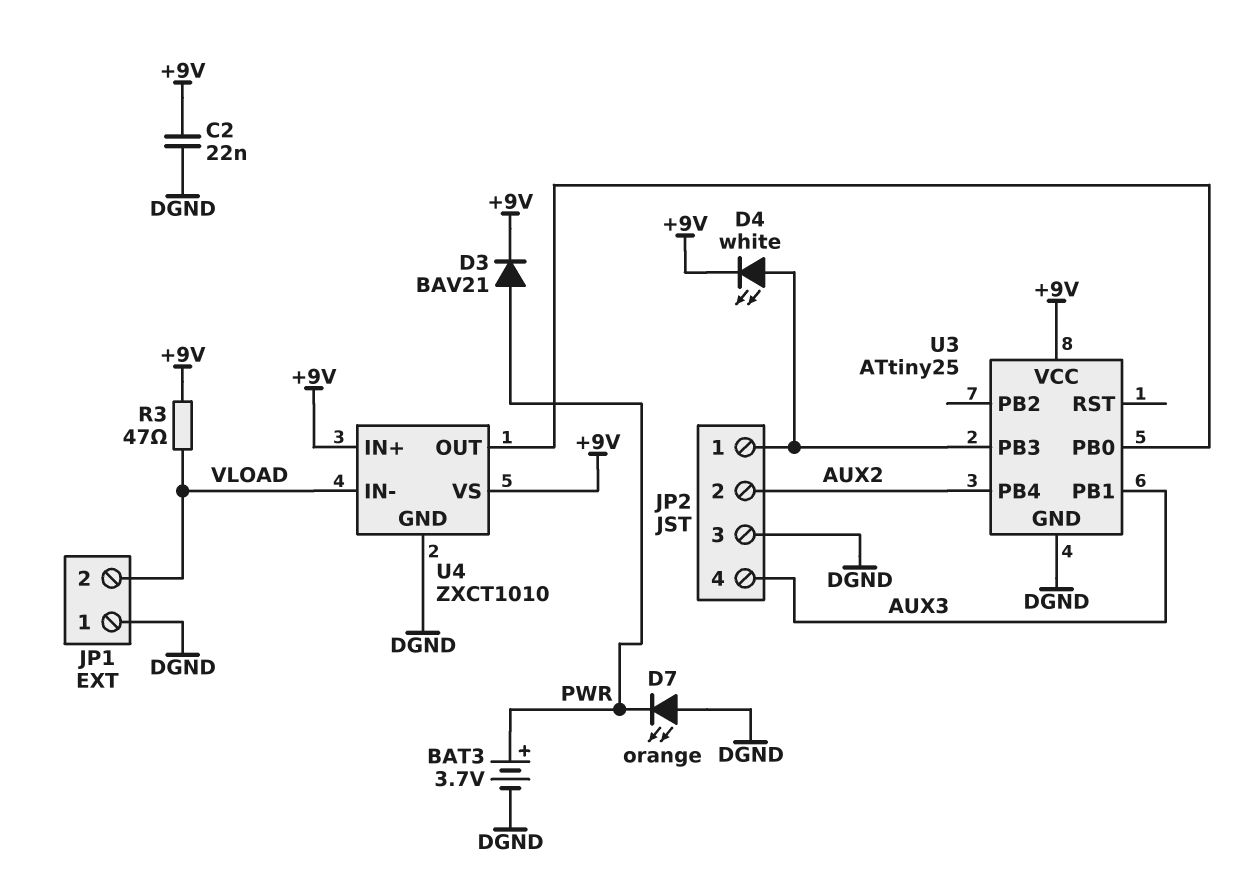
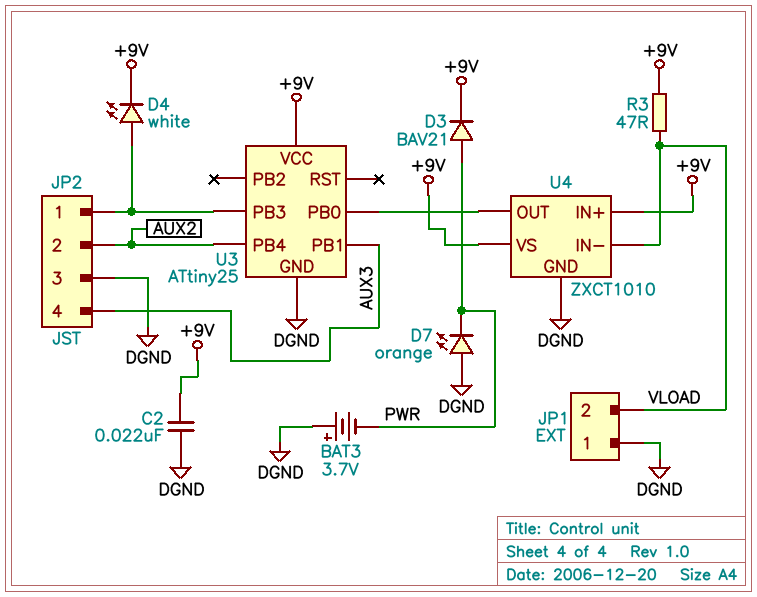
BAT3: 3.7V (plus PWR, minus DGND) -> 3.7V (plus DGND, minus PWR)

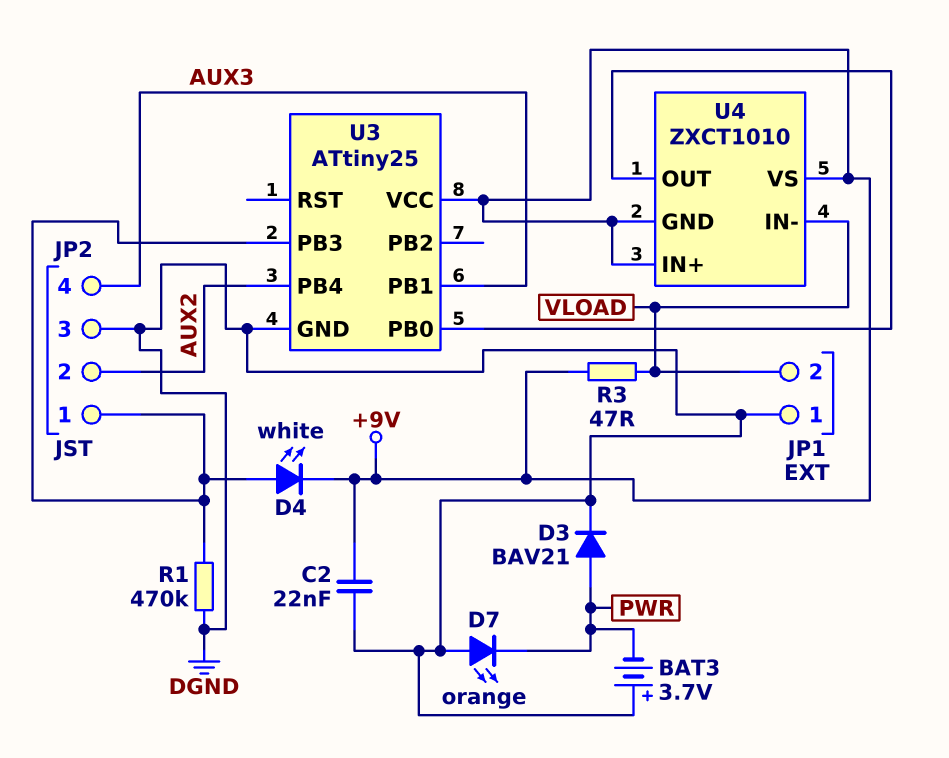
D3: diode BAV21 (A PWR, K +9V) -> diode BAV21 (A PWR, K DGND)
R1: none -> 470k (DGND, JP2/1)
U4 pin GND: DGND -> +9V

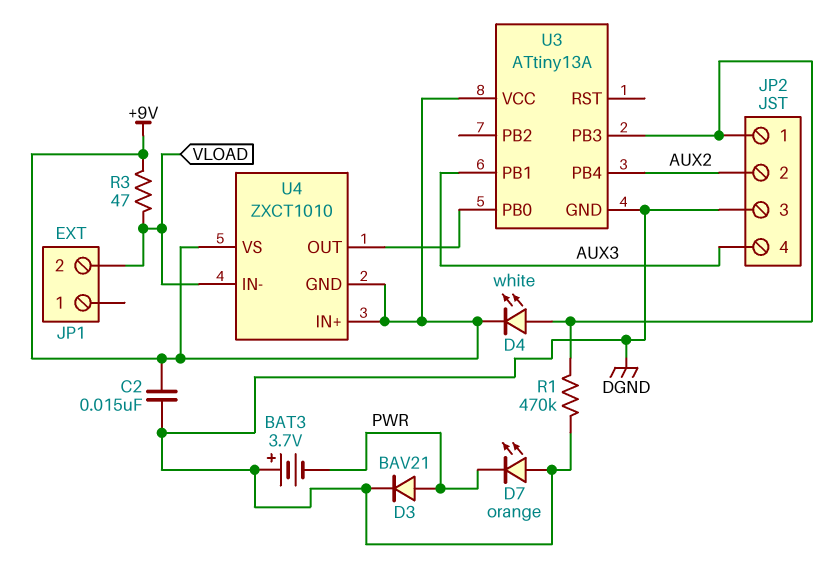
C2: 22nF (+9V, DGND) -> 15nF (+9V, DGND)
JP1 pin 1: DGND -> none
U3: ATtiny25 -> ATtiny13A

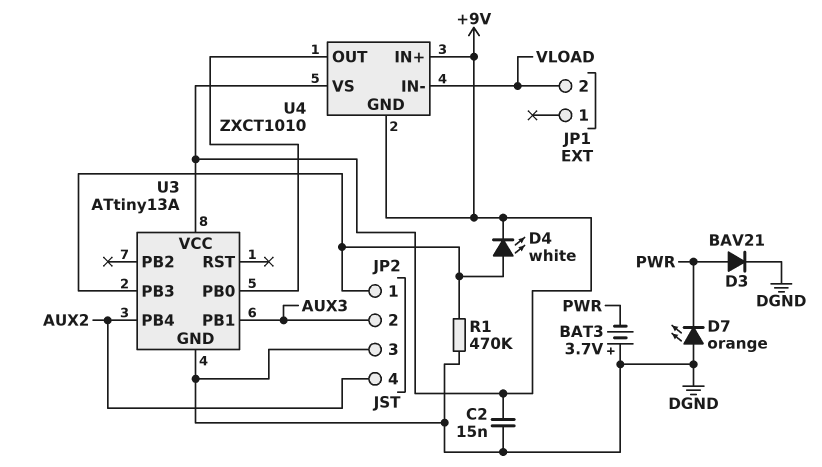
JP2 pin 2: AUX2 -> AUX3
JP2 pin 4: AUX3 -> AUX2
R3: 47 (+9V, VLOAD) -> none

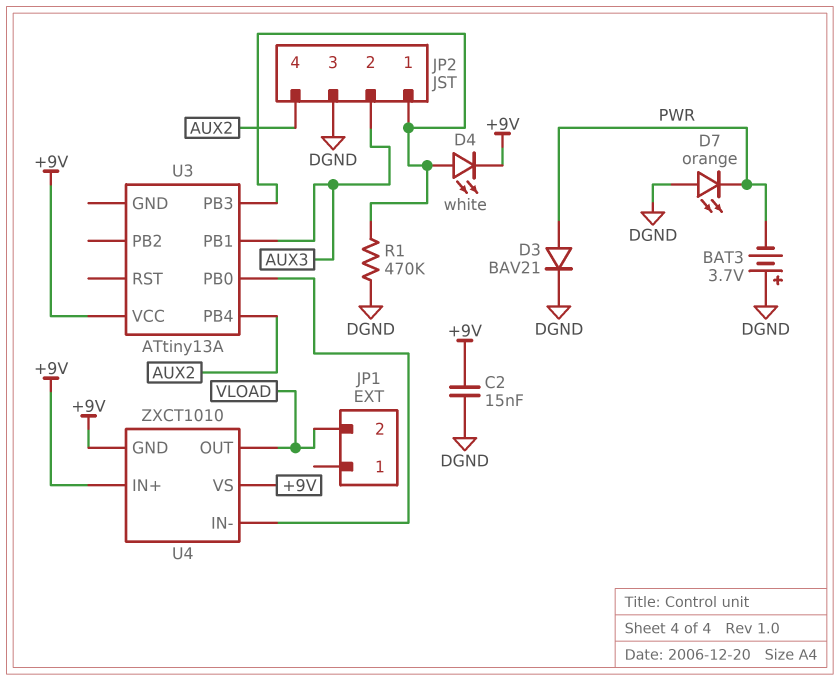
U3 pin GND: DGND -> none
U4 pin IN-: VLOAD -> U3/PB0
U4 pin OUT: U3/PB0 -> VLOAD

